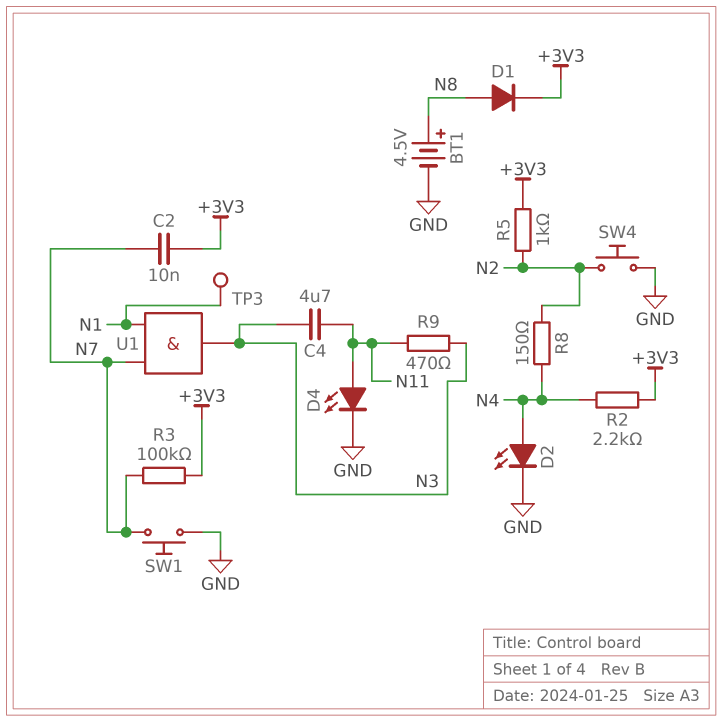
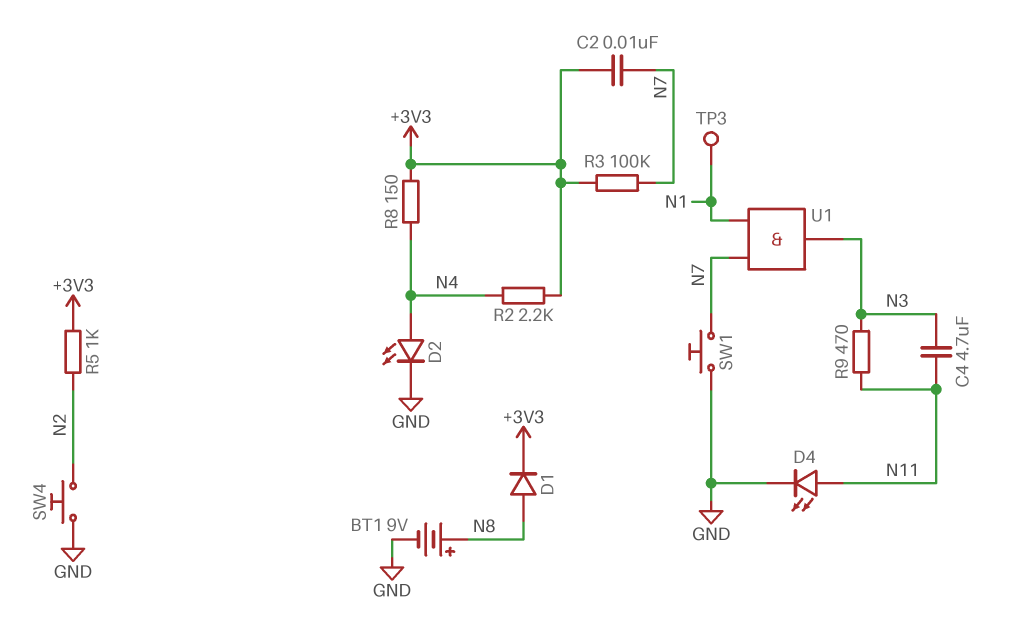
BT1: 4.5V (plus N8, minus GND) -> 9V (plus N8, minus GND)
R8: 150 (N2, N4) -> 150 (+3V3, N4)

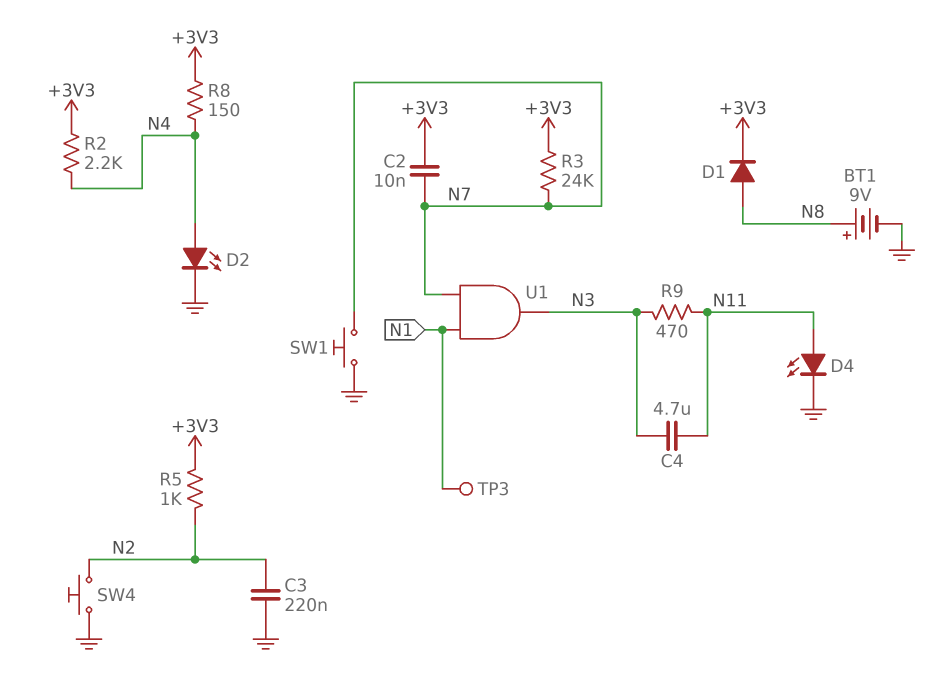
C3: none -> 220nF (GND, N2)
R3: 100k (+3V3, N7) -> 24k (+3V3, N7)

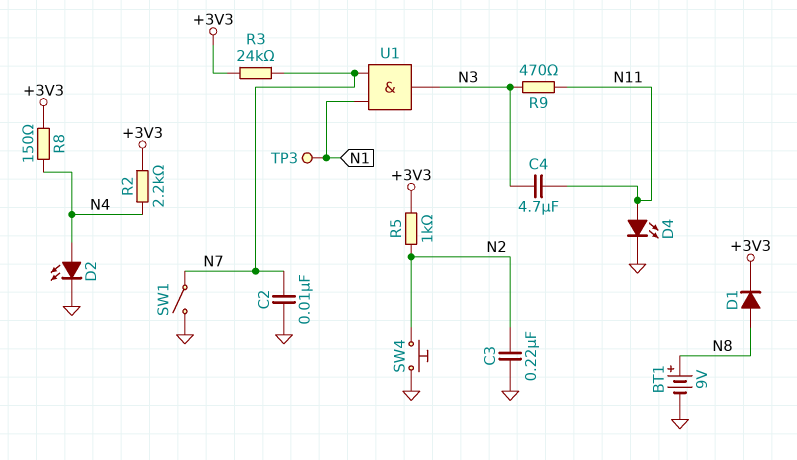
C2: 10nF (+3V3, N7) -> 10nF (GND, N7)
SW1: button (GND, N7) -> switch (GND, N7)

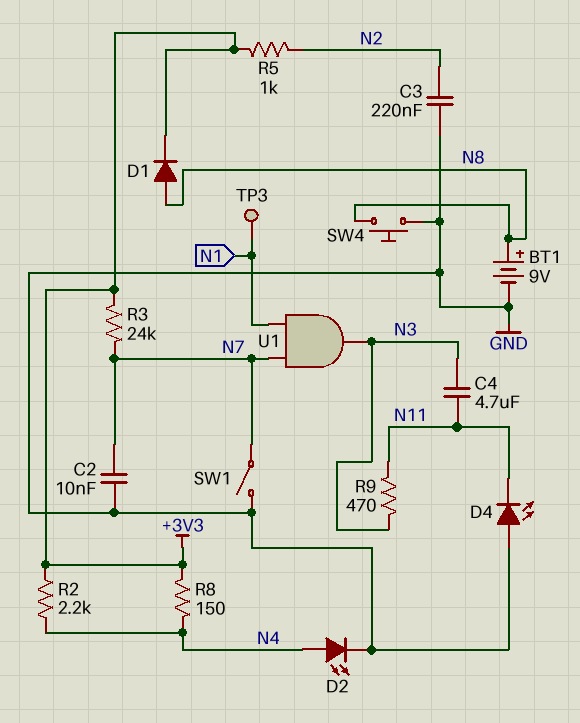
D4: LED (A N11, K GND) -> LED (A GND, K N11)
SW4: button (GND, N2) -> button (GND, N8)

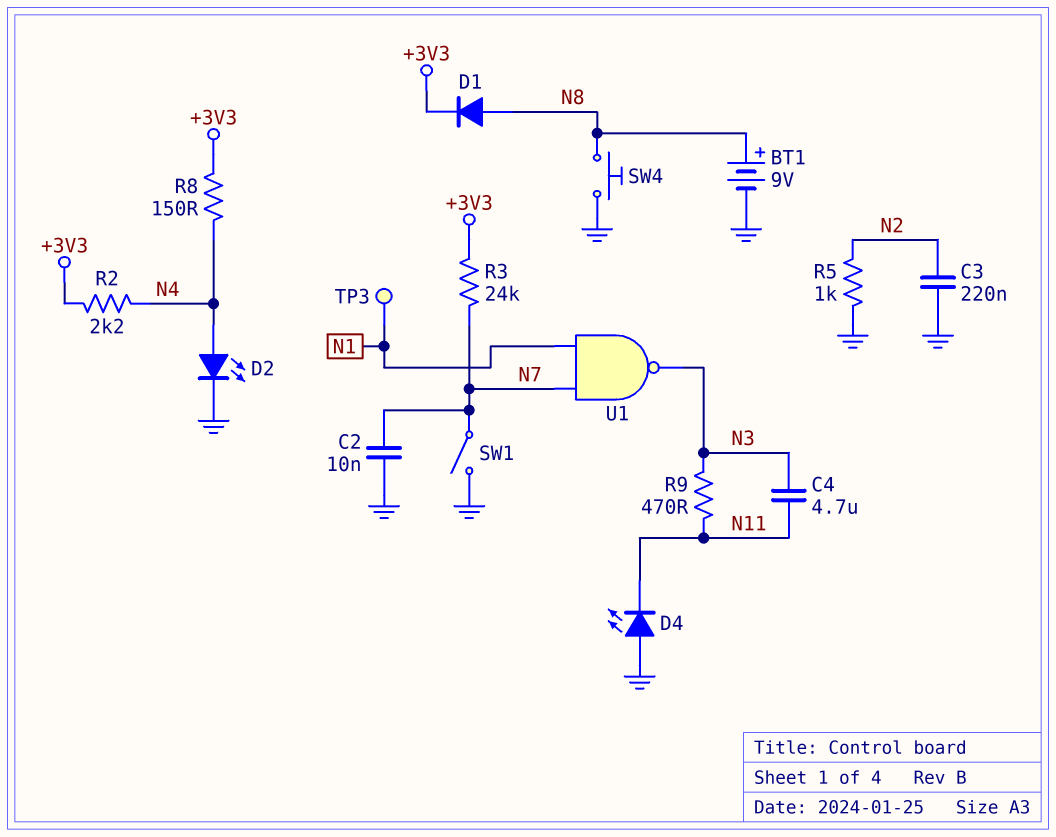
R5: 1k (+3V3, N2) -> 1k (GND, N2)
U1: AND (in N1, in N7, out N3) -> NAND (in N1, in N7, out N3)

